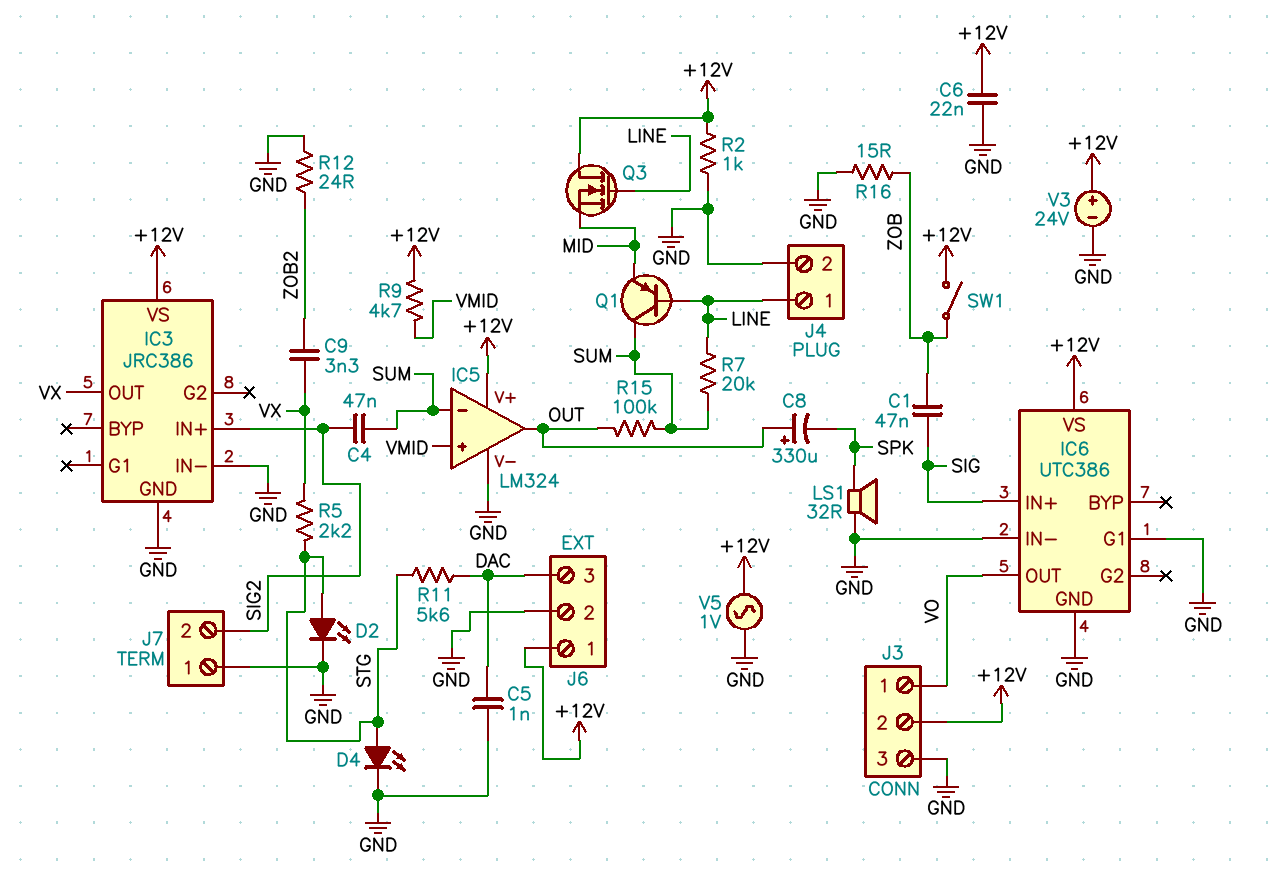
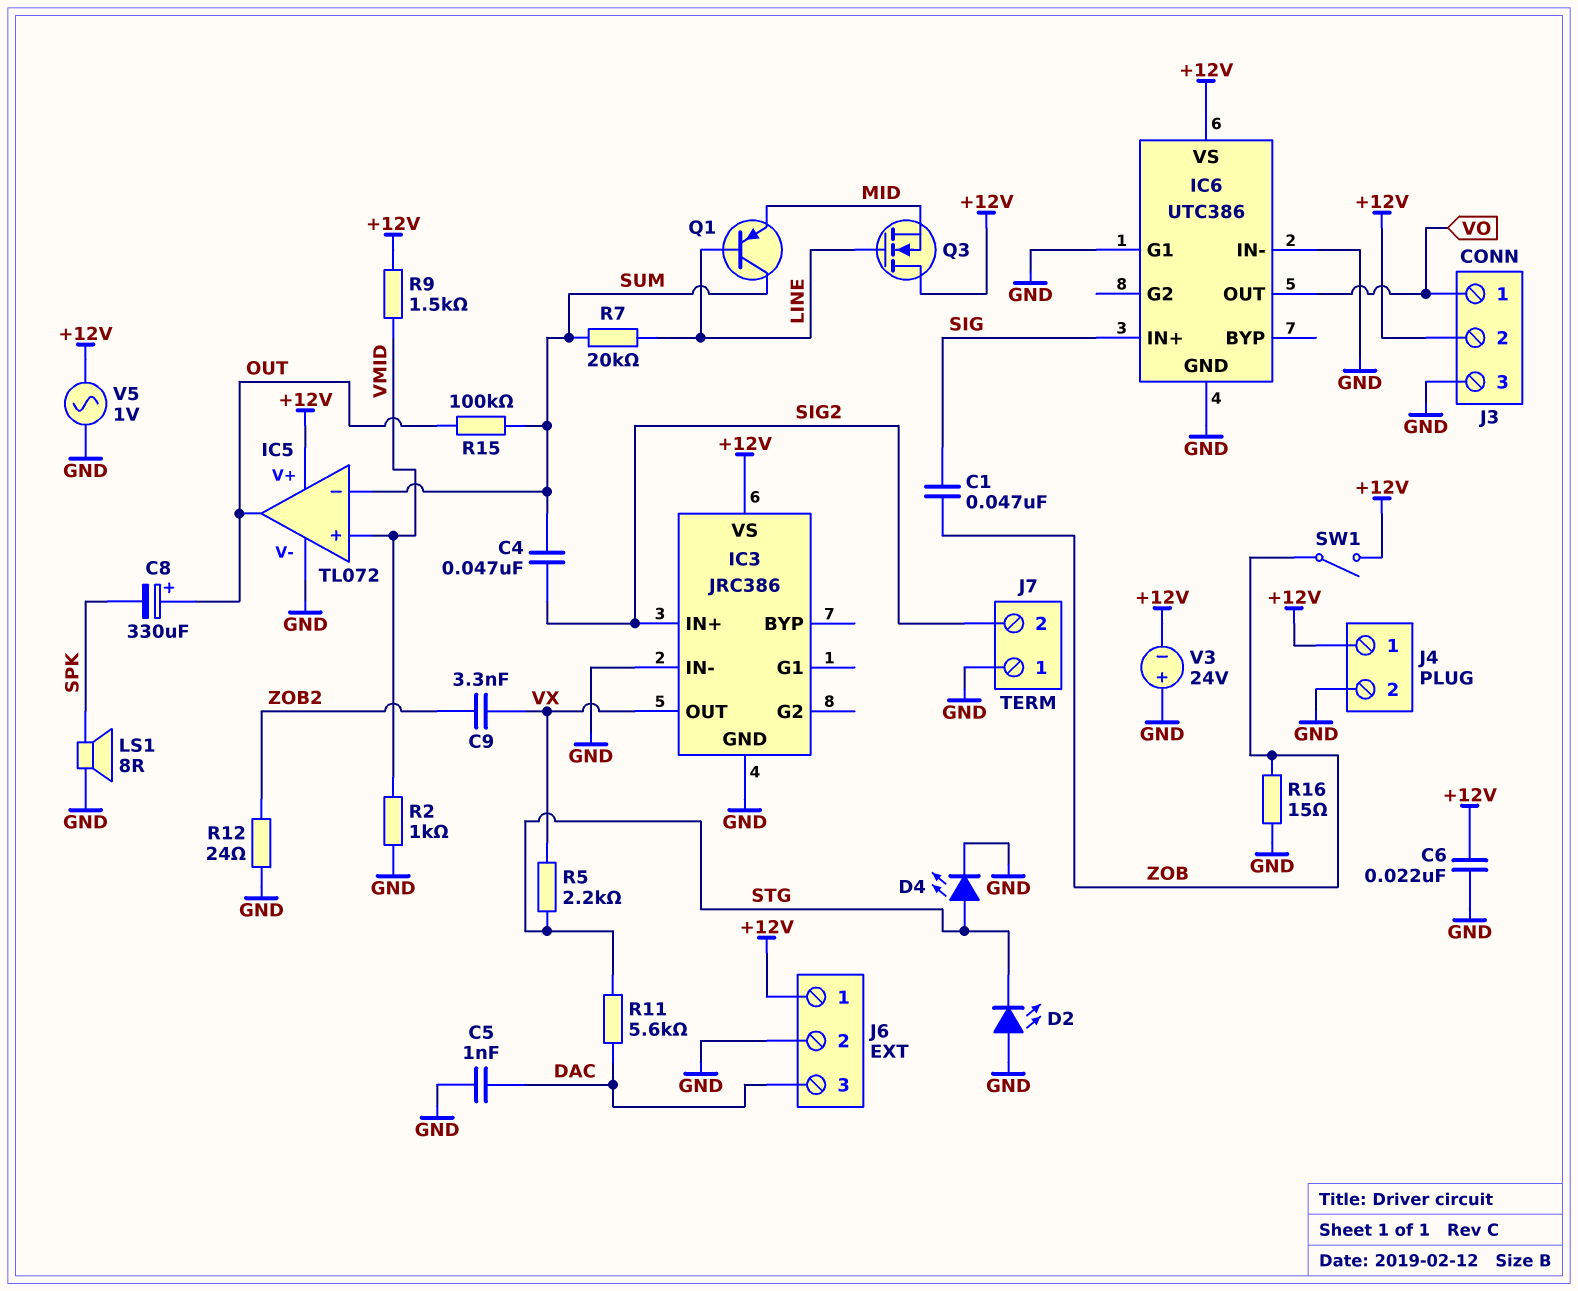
D2: LED (A STG, K GND) -> LED (A GND, K STG)
IC5: LM324 -> TL072
J4 pin 1: LINE -> +12V
LS1: speaker 32R (GND, SPK) -> speaker 8R (GND, SPK)
R2: 1k (+12V, GND) -> 1k (GND, VMID)
R9: 4.7k (+12V, VMID) -> 1.5k (+12V, VMID)
V3: 24V (plus +12V, minus GND) -> 24V (plus GND, minus +12V)

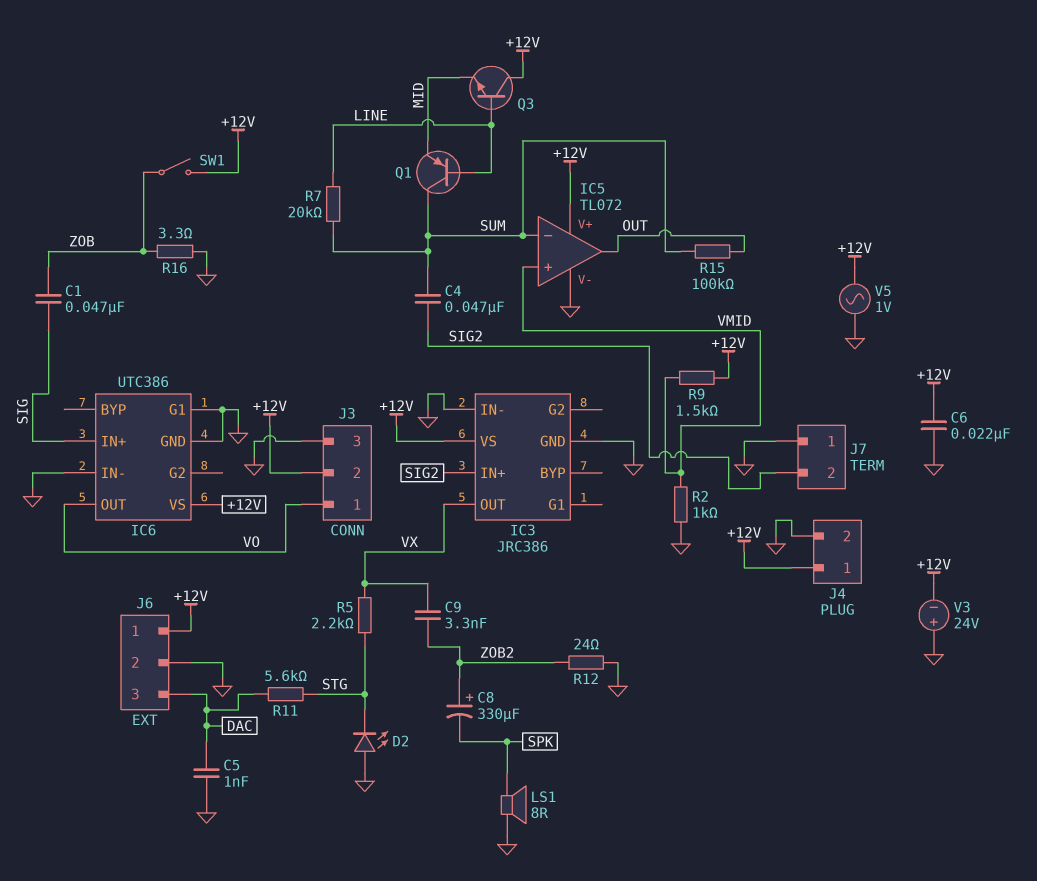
C8: 330uF (plus OUT, minus SPK) -> 330uF (plus ZOB2, minus SPK)
D4: LED (A STG, K GND) -> none
Q3: NMOS (G LINE, D +12V, S MID) -> NPN (B LINE, C +12V, E MID)
R16: 15 (GND, ZOB) -> 3.3 (GND, ZOB)

